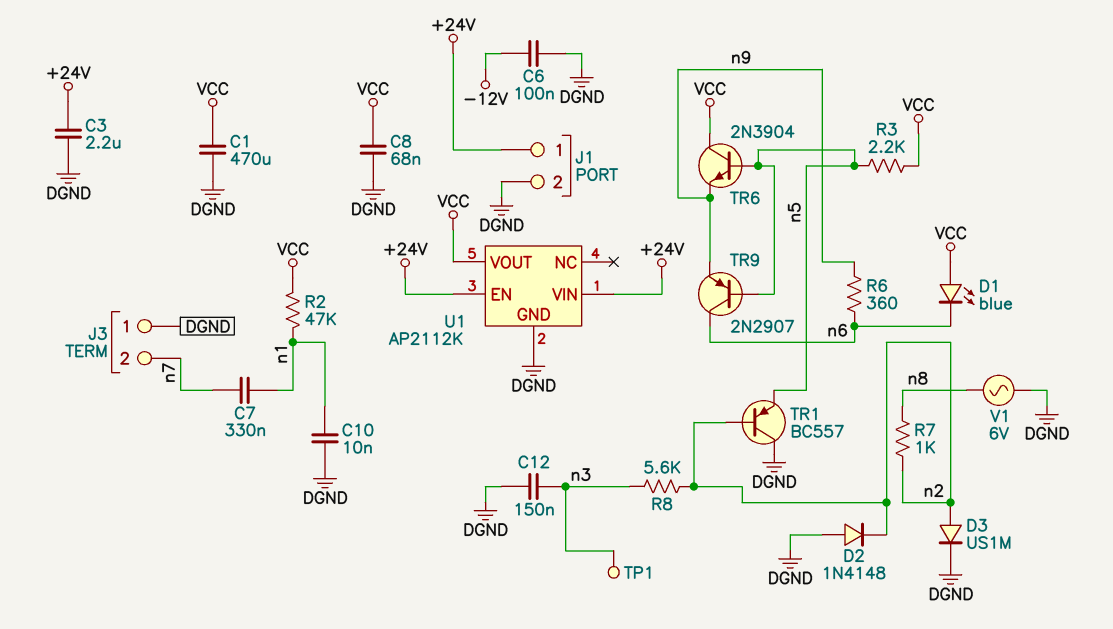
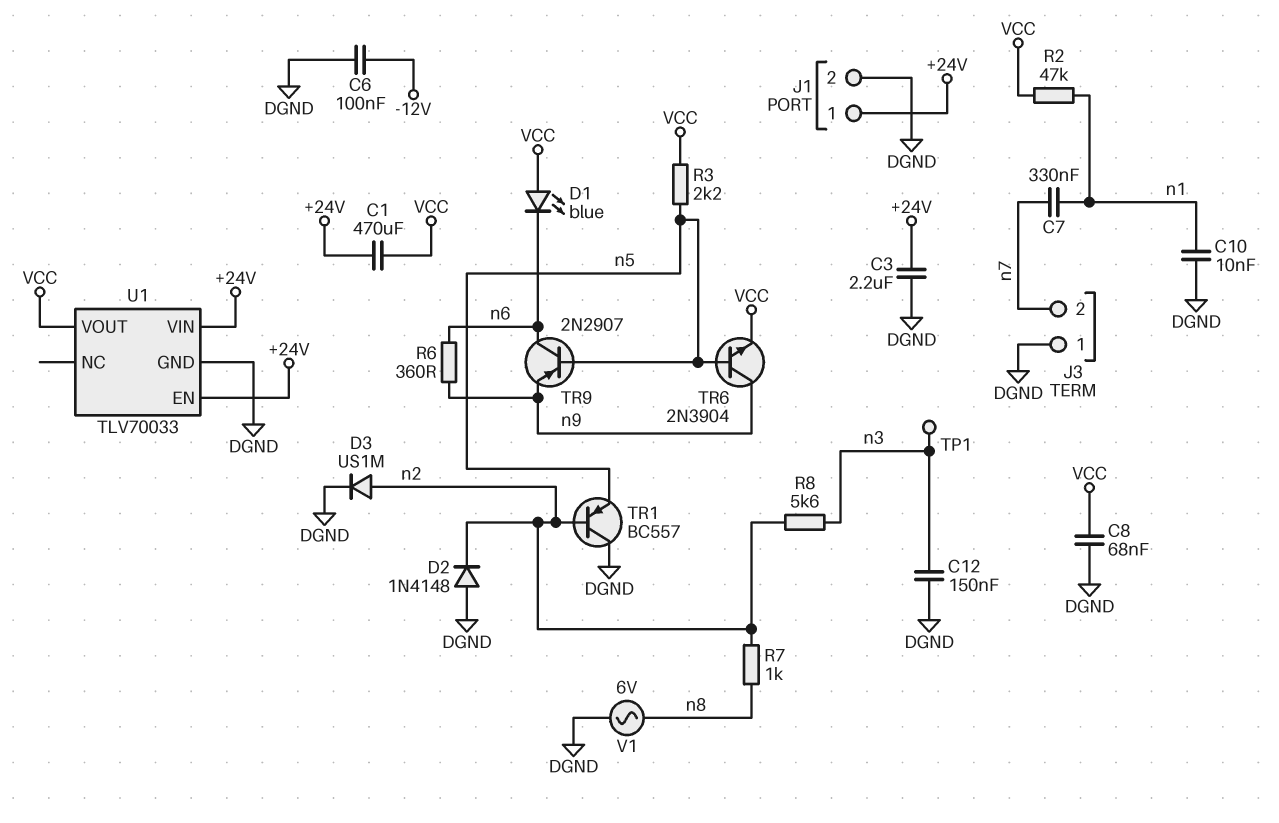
C1: 470uF (DGND, VCC) -> 470uF (+24V, VCC)
TR6: NPN 2N3904 (B n5, C VCC, E n9) -> NPN 2N3904 (B n5, C n9, E VCC)
U1: AP2112K -> TLV70033

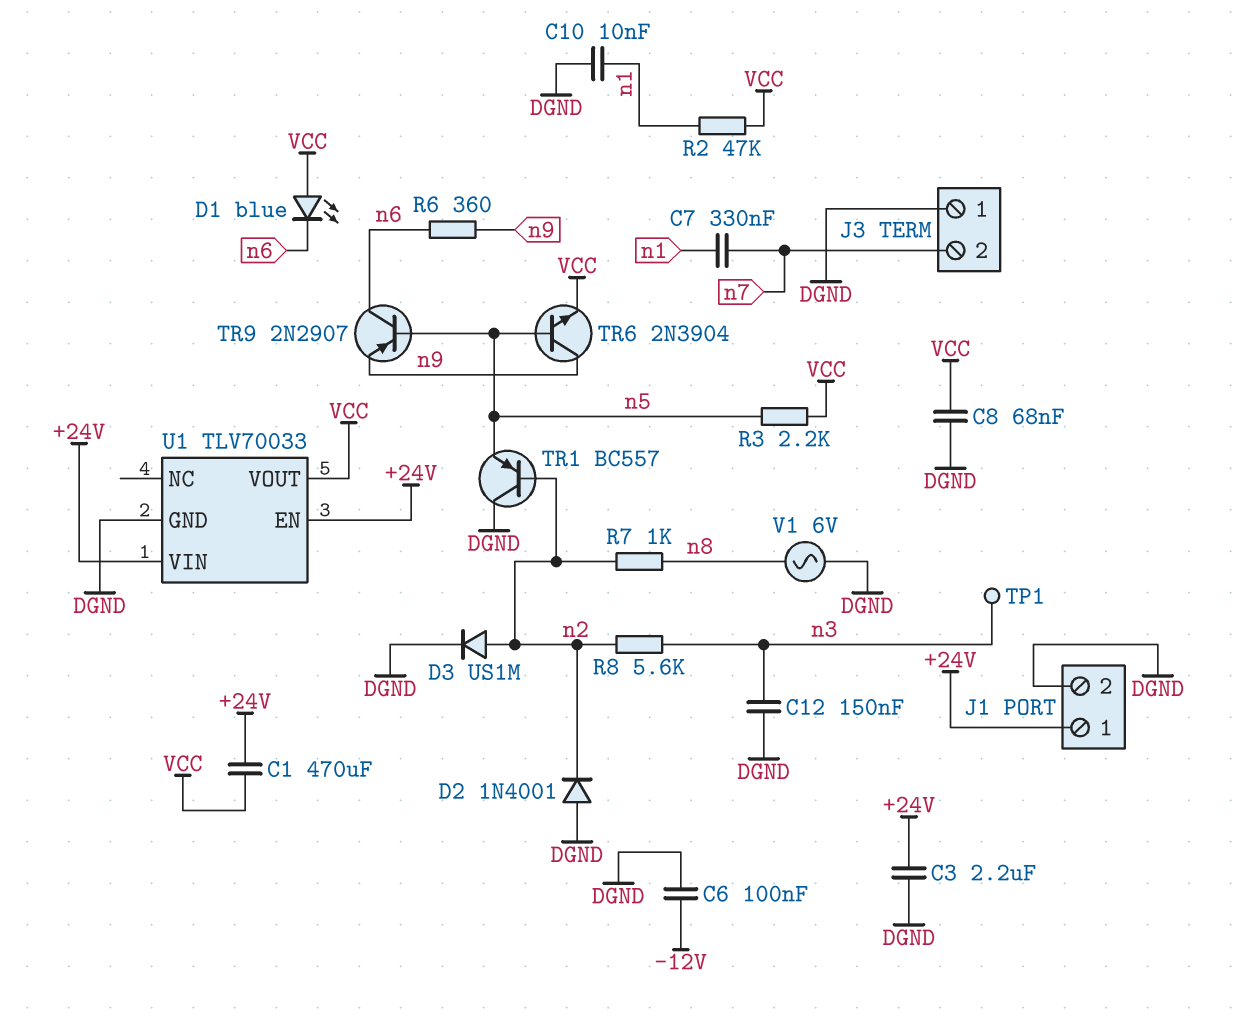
D2: diode 1N4148 (A DGND, K n2) -> diode 1N4001 (A DGND, K n2)

